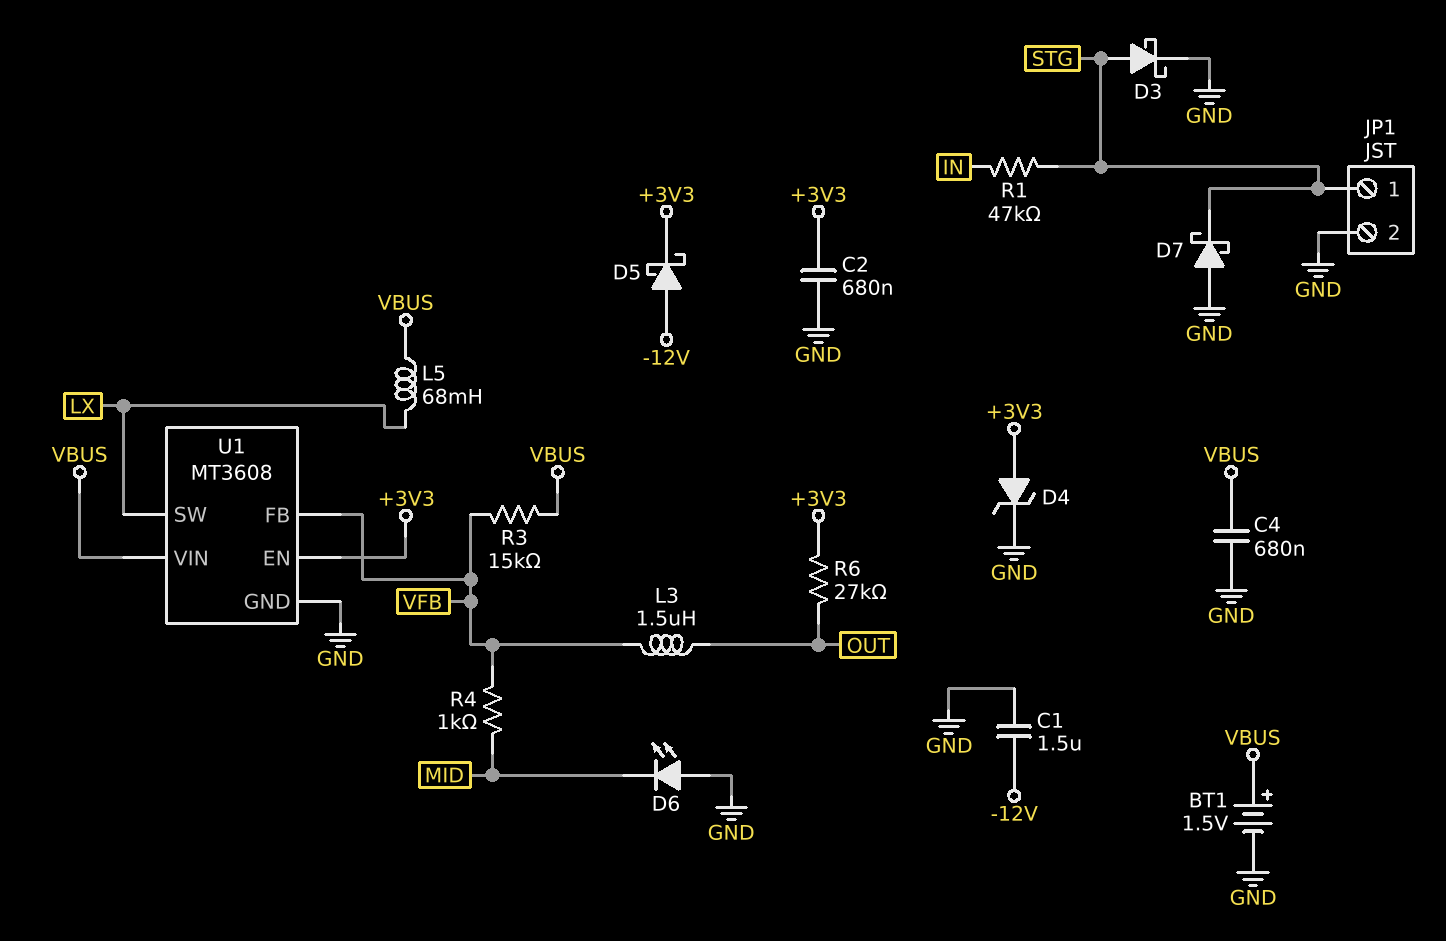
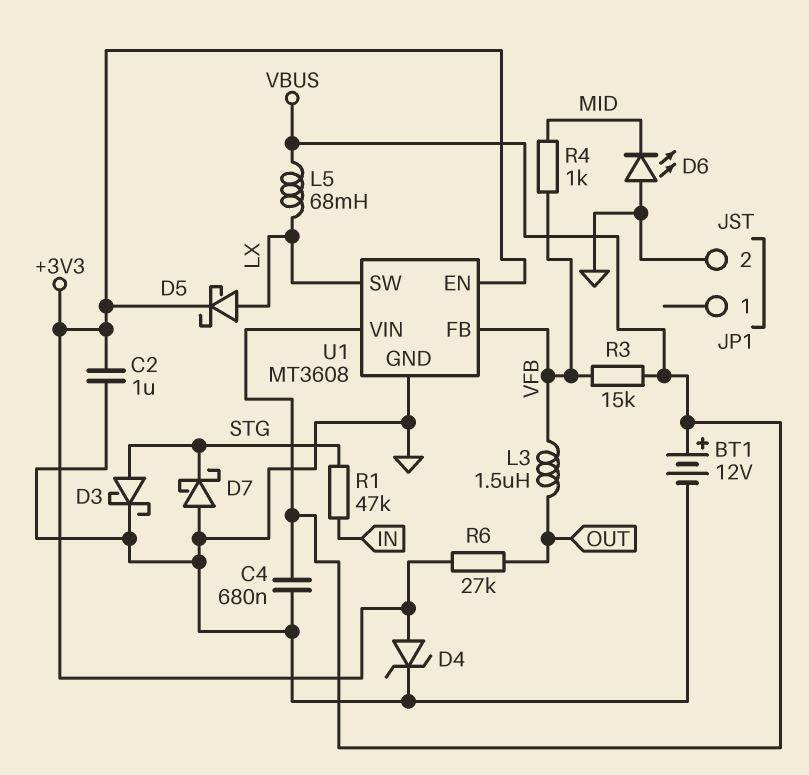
BT1: 1.5V (plus VBUS, minus GND) -> 12V (plus VBUS, minus GND)
C1: 1.5uF (-12V, GND) -> none
C2: 680nF (+3V3, GND) -> 1uF (+3V3, GND)
D5: schottky (A -12V, K +3V3) -> schottky (A LX, K +3V3)
JP1 pin 1: STG -> none

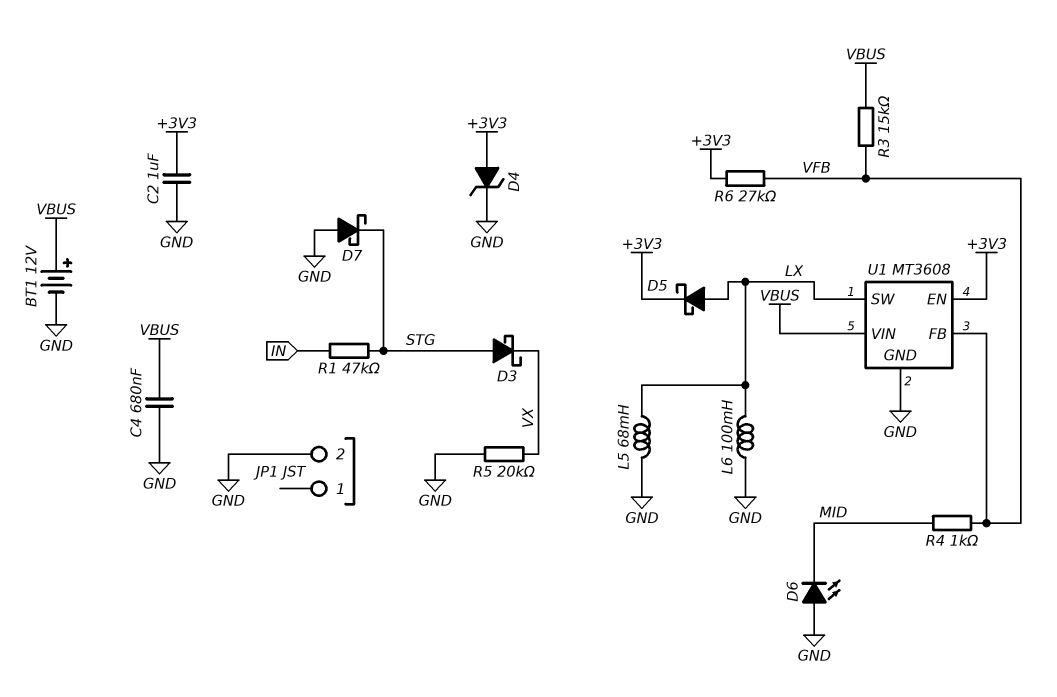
D3: schottky (A STG, K GND) -> schottky (A STG, K VX)
L3: 1.5uH (OUT, VFB) -> none
L5: 68mH (LX, VBUS) -> 68mH (GND, LX)
L6: none -> 100mH (GND, LX)
R5: none -> 20k (GND, VX)
R6: 27k (+3V3, OUT) -> 27k (+3V3, VFB)

